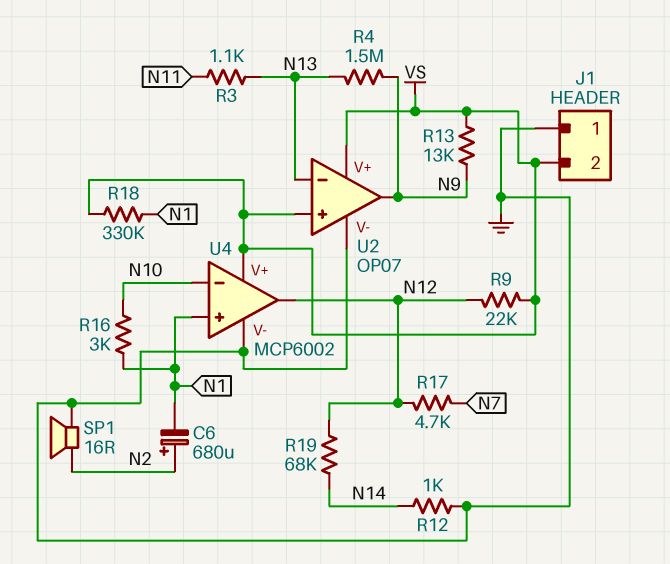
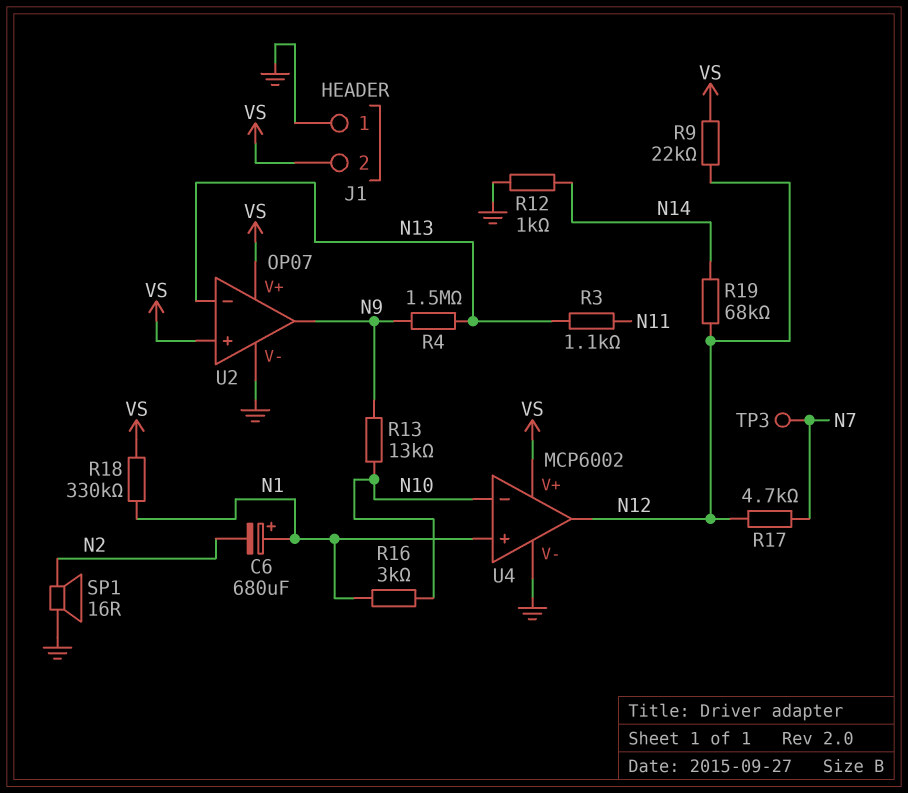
C6: 680uF (plus N2, minus N1) -> 680uF (plus N1, minus N2)
R13: 13k (N9, VS) -> 13k (N9, N10)
TP3: none -> test point (N7)

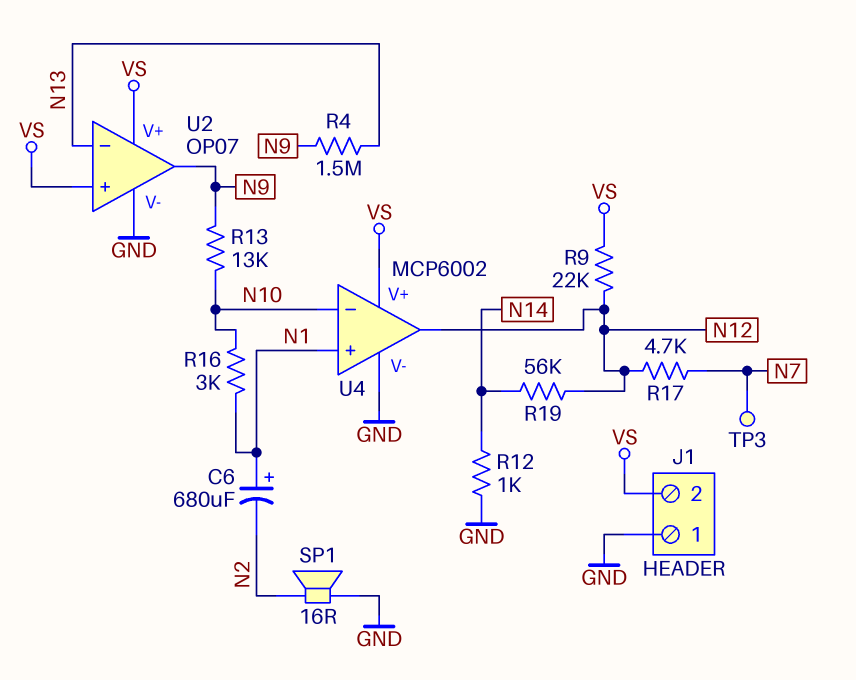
R3: 1.1k (N11, N13) -> none
R18: 330k (N1, VS) -> none
R19: 68k (N12, N14) -> 56k (N12, N14)

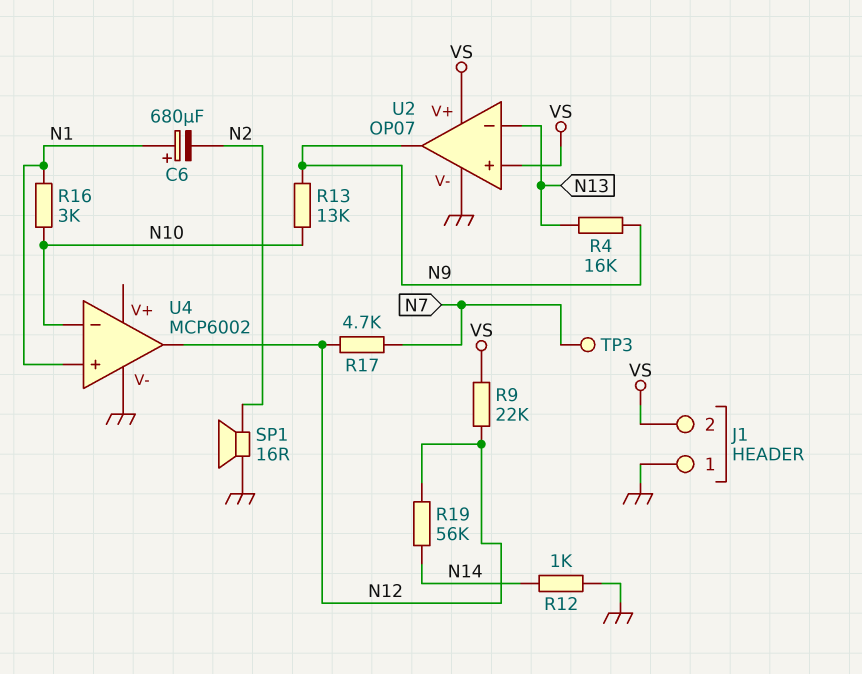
R4: 1.5M (N9, N13) -> 16k (N9, N13)
U4 pin V+: VS -> none

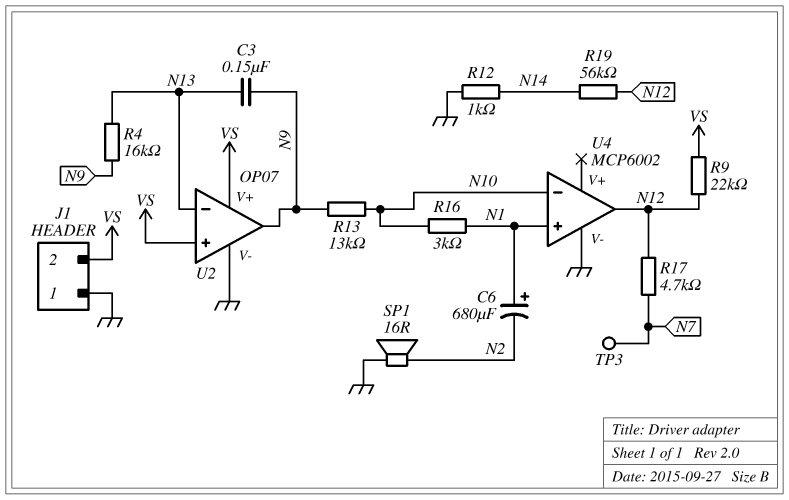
C3: none -> 150nF (N9, N13)

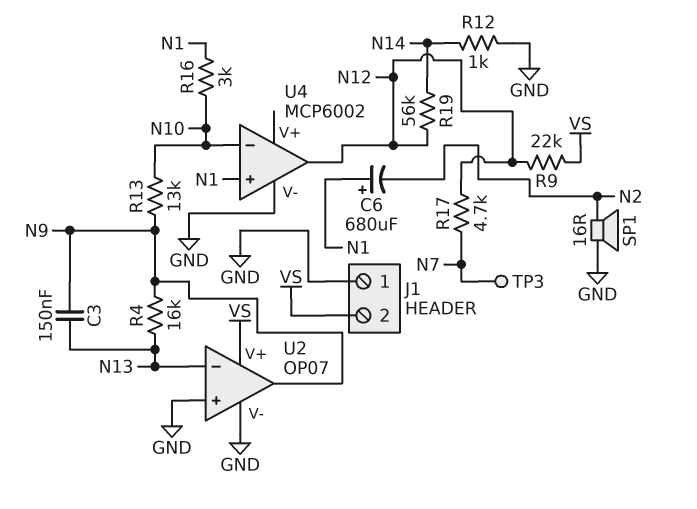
U2 pin in+: VS -> GND

